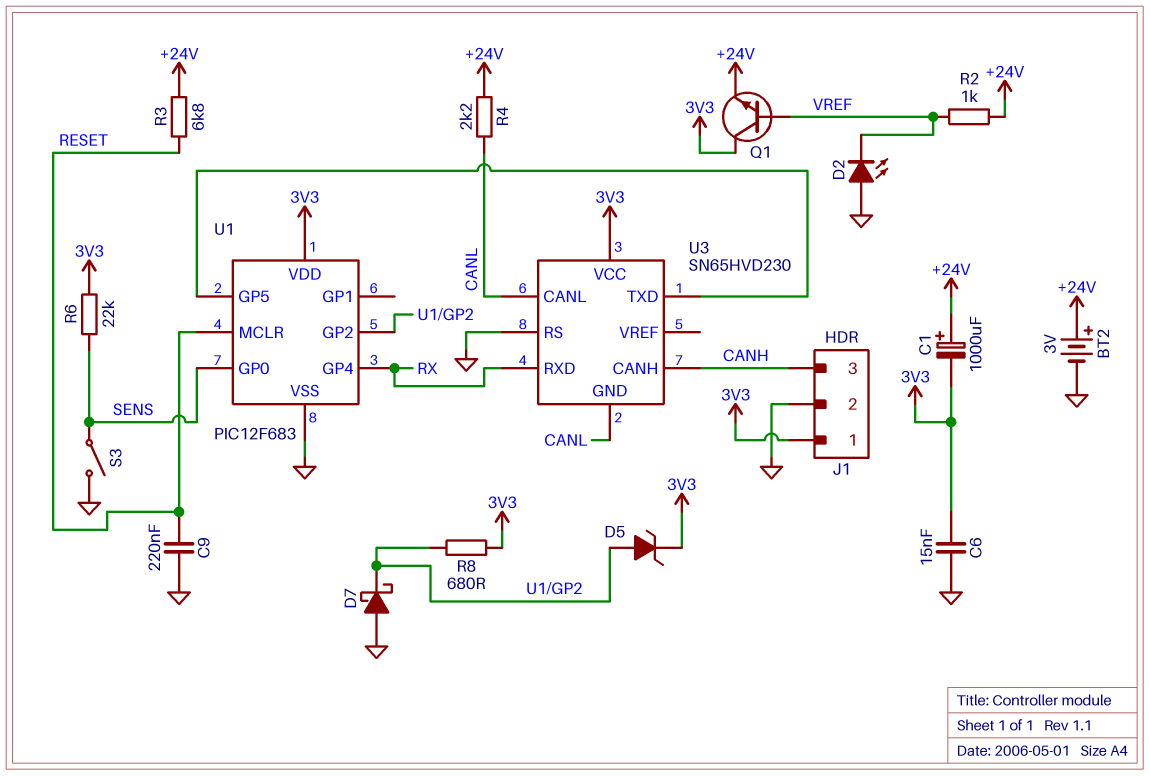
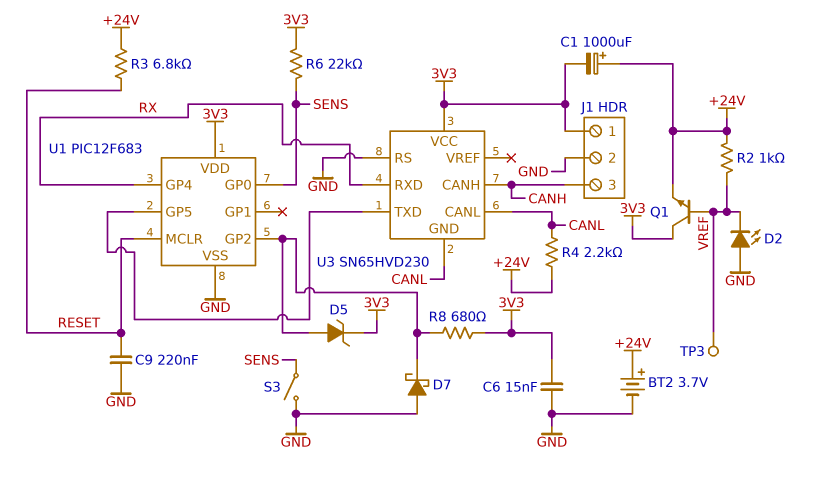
BT2: 3V (plus +24V, minus GND) -> 3.7V (plus +24V, minus GND)
TP3: none -> test point (VREF)

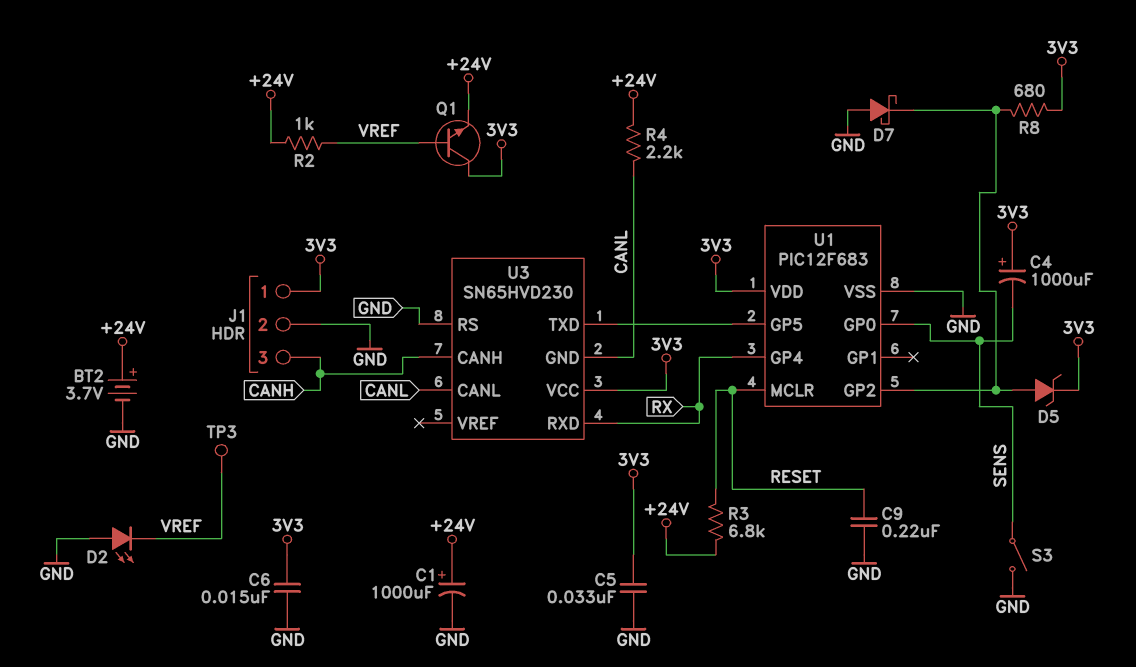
C1: 1000uF (plus +24V, minus 3V3) -> 1000uF (plus +24V, minus GND)
C4: none -> 1000uF (plus 3V3, minus SENS)
C5: none -> 33nF (3V3, GND)
R6: 22k (3V3, SENS) -> none

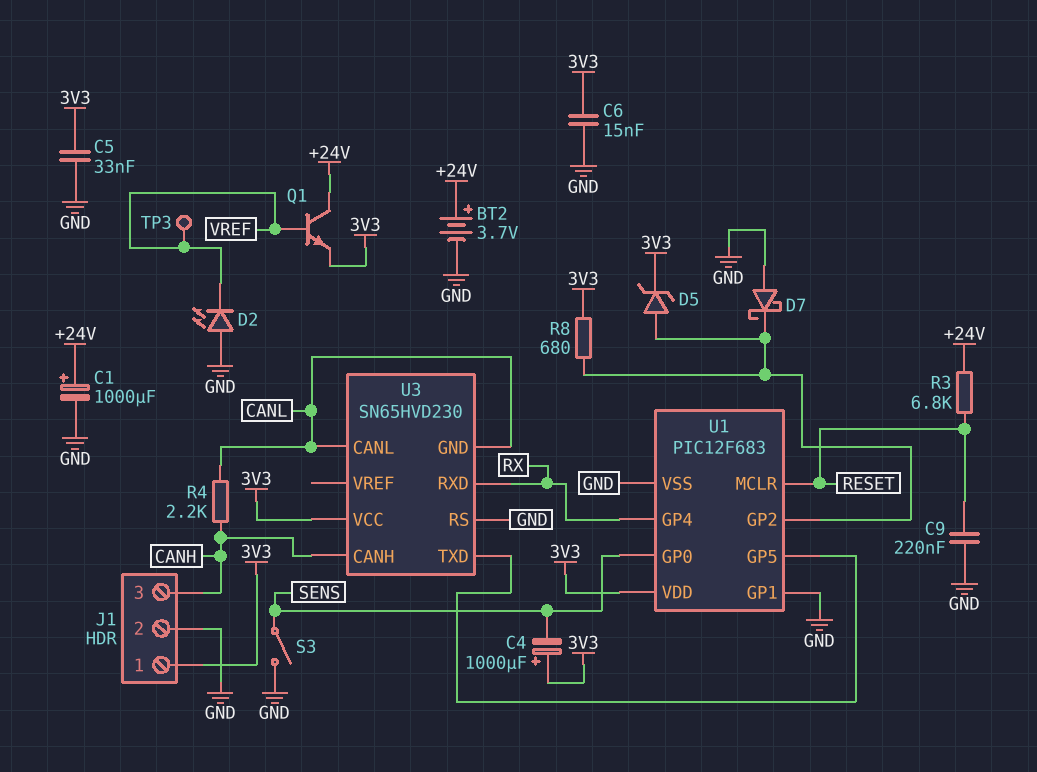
Q1: NPN (B VREF, C 3V3, E +24V) -> NPN (B VREF, C +24V, E 3V3)
R2: 1k (+24V, VREF) -> none
R4: 2.2k (+24V, CANL) -> 2.2k (CANH, CANL)
U1 pin GP1: none -> GND

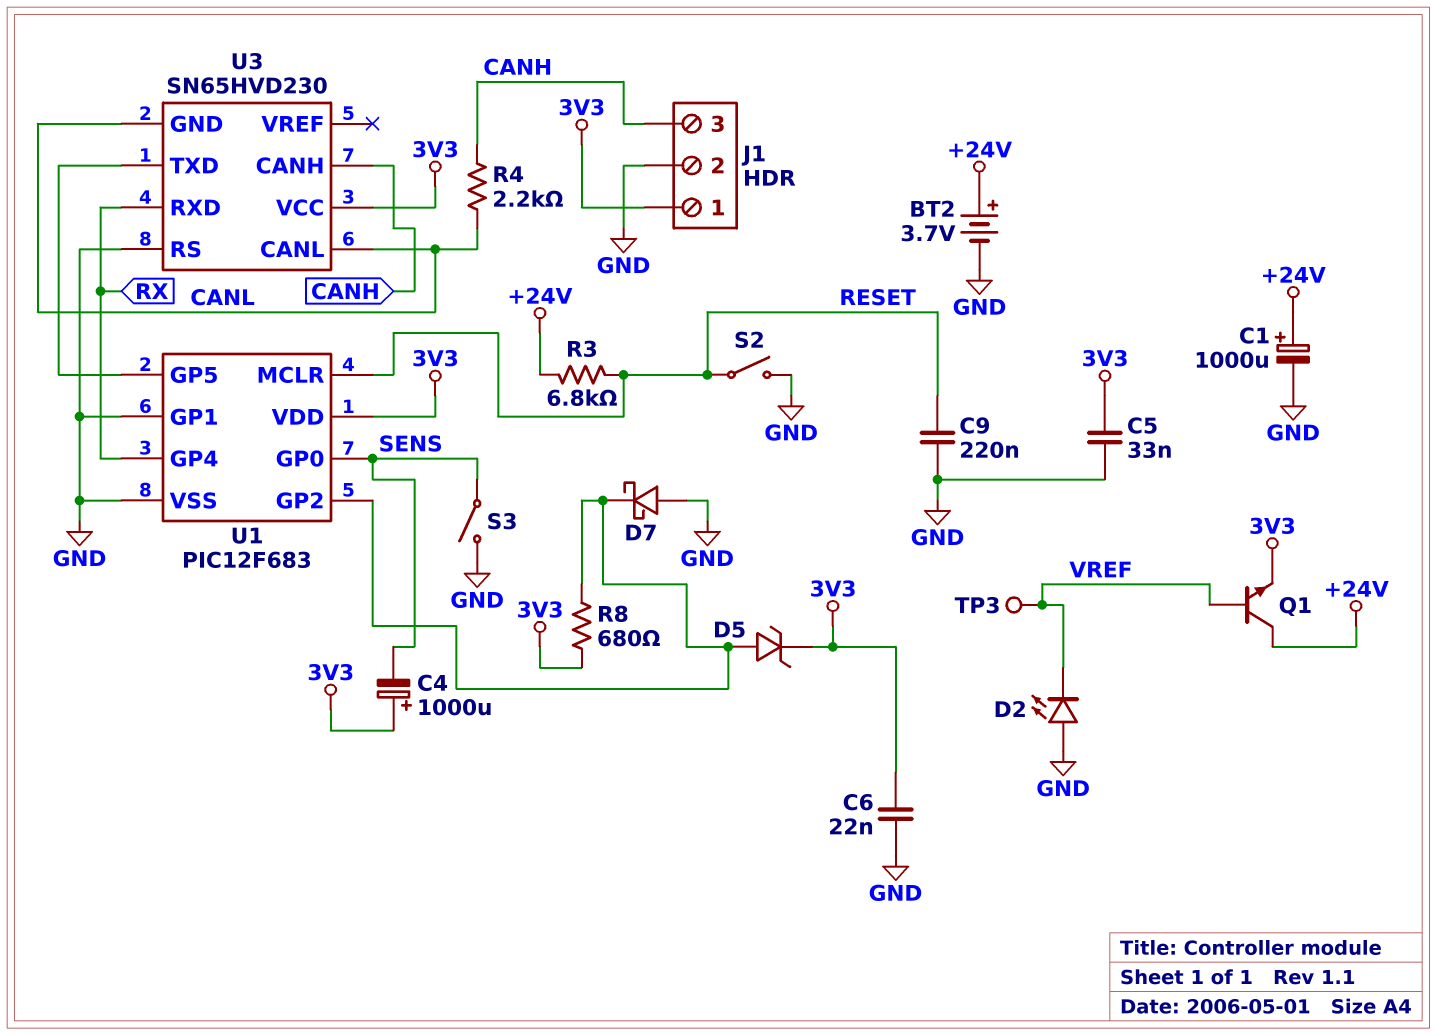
C6: 15nF (3V3, GND) -> 22nF (3V3, GND)
S2: none -> switch (GND, RESET)

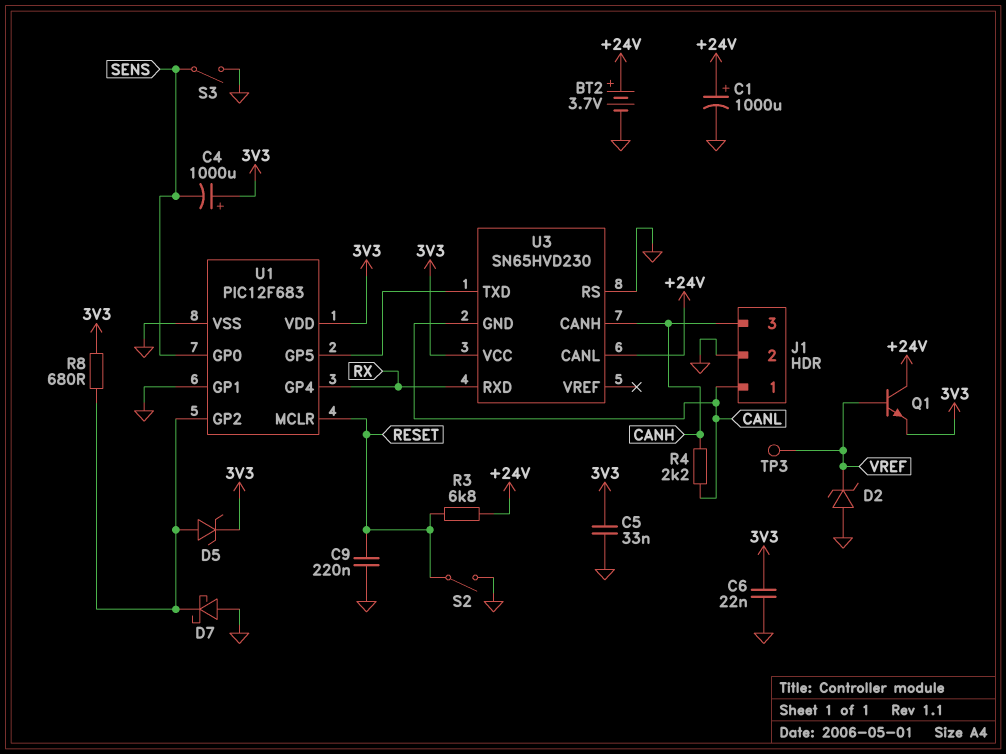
D2: LED (A GND, K VREF) -> zener (A GND, K VREF)
J1 pin 1: 3V3 -> CANL
U3 pin CANL: CANL -> +24V

